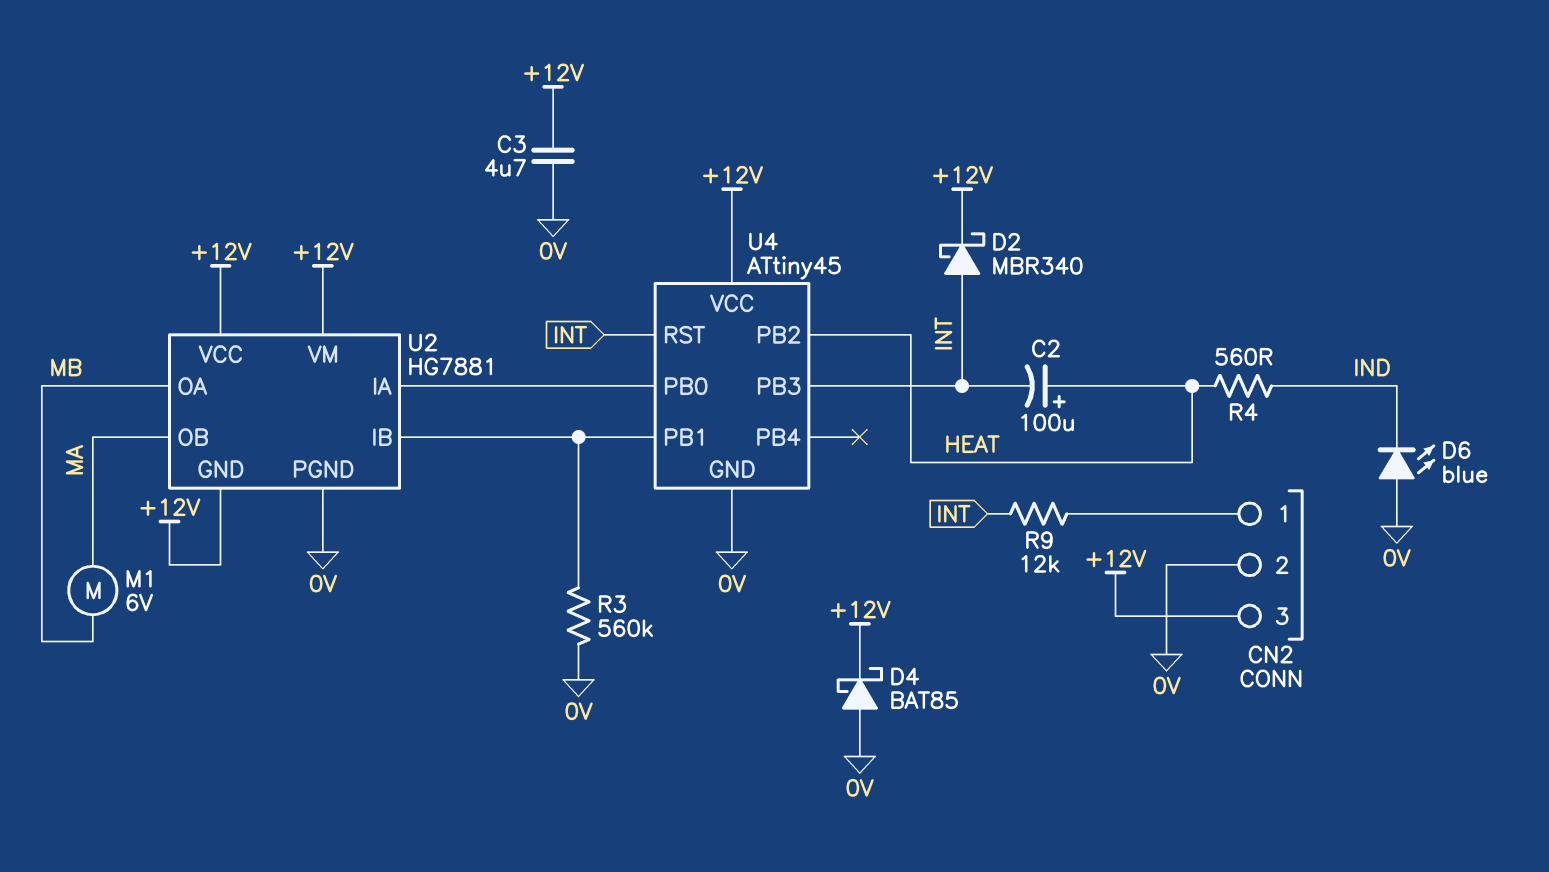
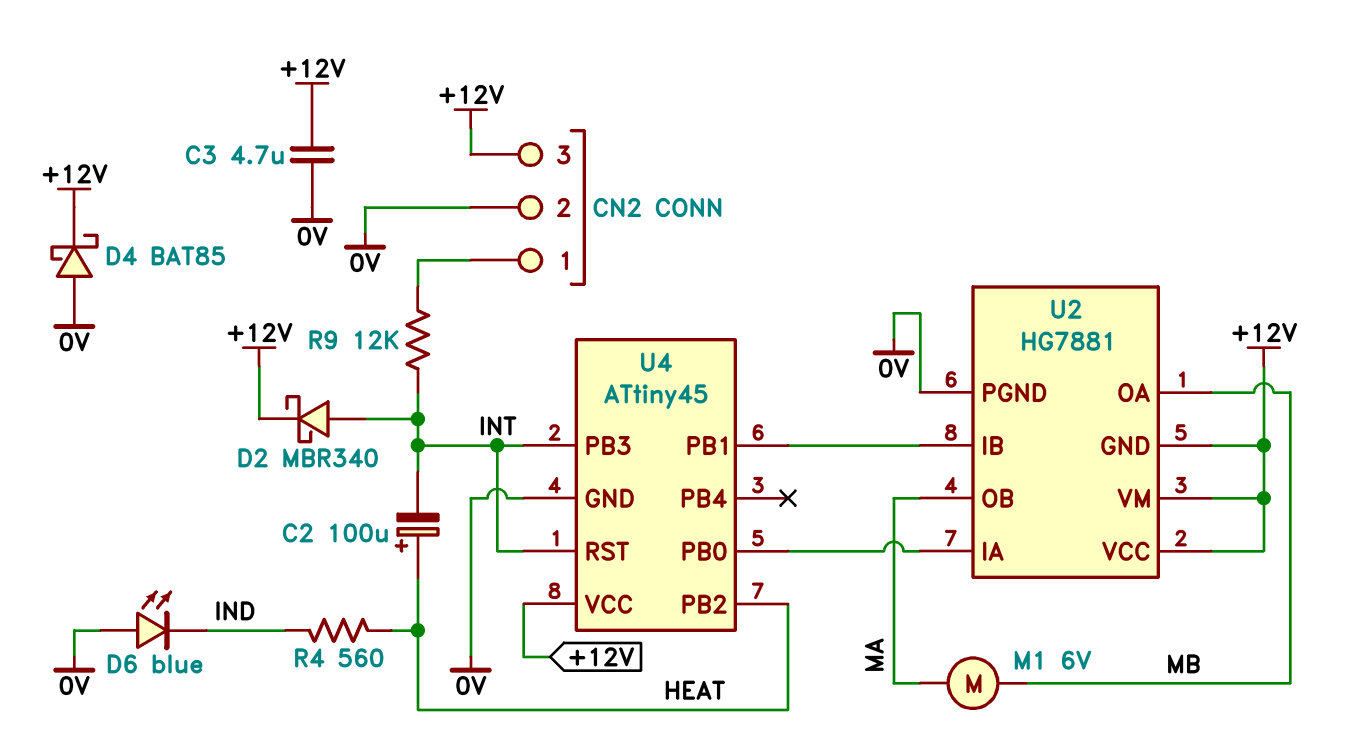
R3: 560k (0V, U2/IB) -> none

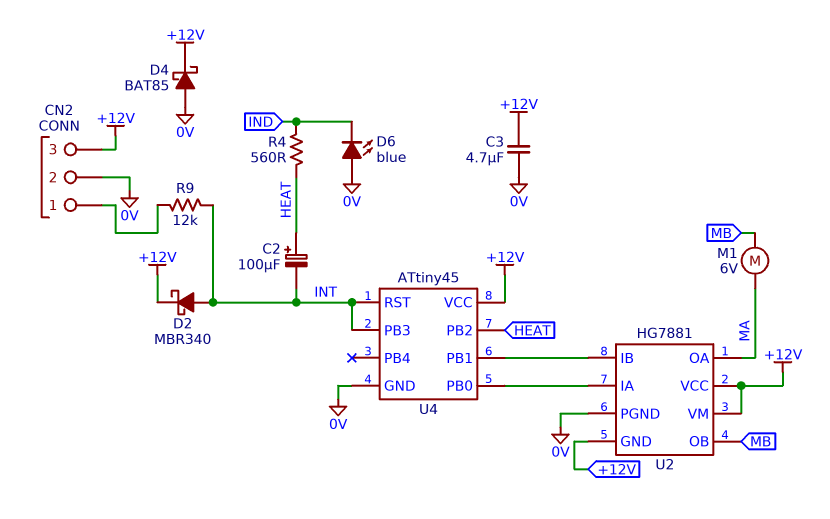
U2 pin OA: MB -> MA
U2 pin OB: MA -> MB

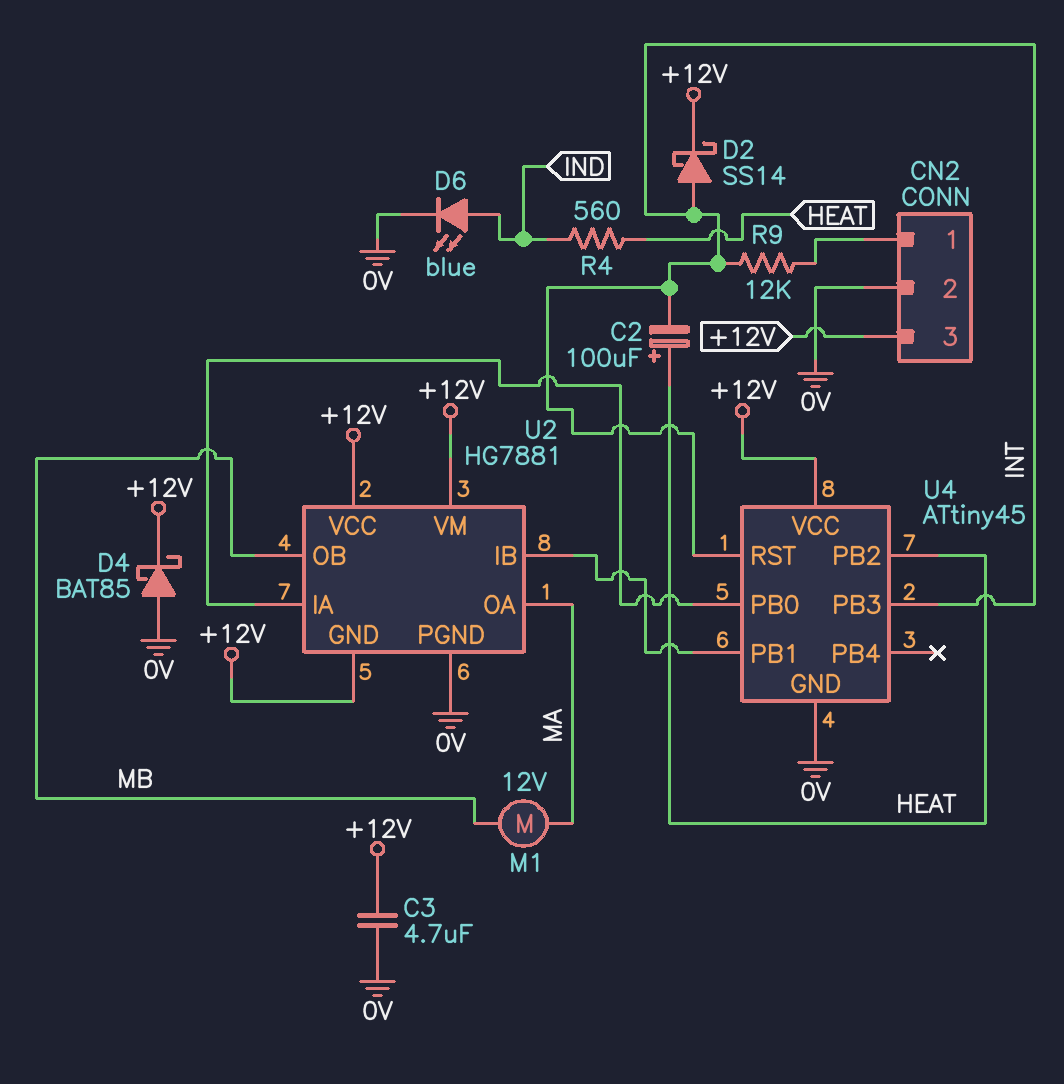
D2: schottky MBR340 (A INT, K +12V) -> schottky SS14 (A INT, K +12V)
D6: LED blue (A 0V, K IND) -> LED blue (A IND, K 0V)
M1: motor 6V (MA, MB) -> motor 12V (MA, MB)

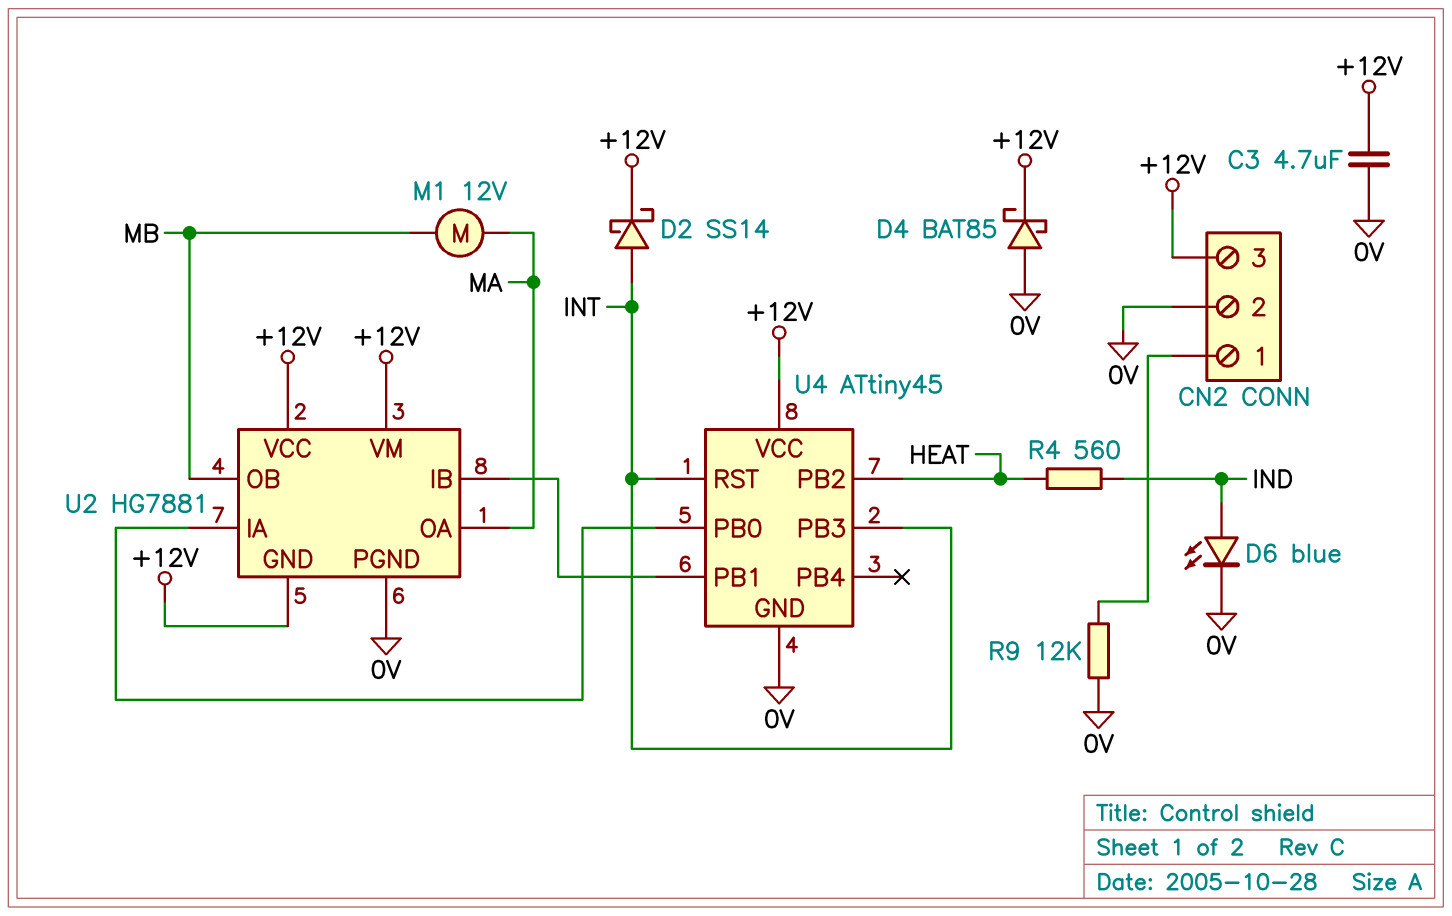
C2: 100uF (plus HEAT, minus INT) -> none
R9: 12k (CN2/1, INT) -> 12k (0V, CN2/1)

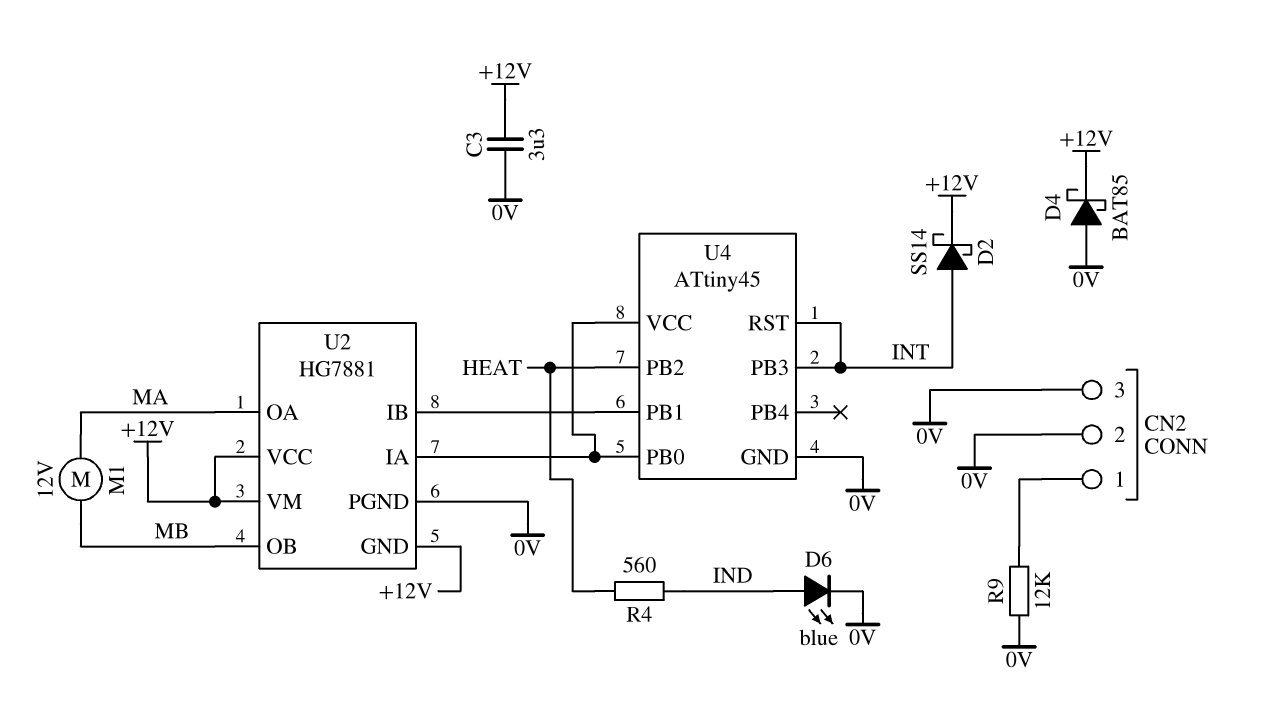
C3: 4.7uF (+12V, 0V) -> 3.3uF (+12V, 0V)
CN2 pin 3: +12V -> 0V
U4 pin VCC: +12V -> U2/IA

